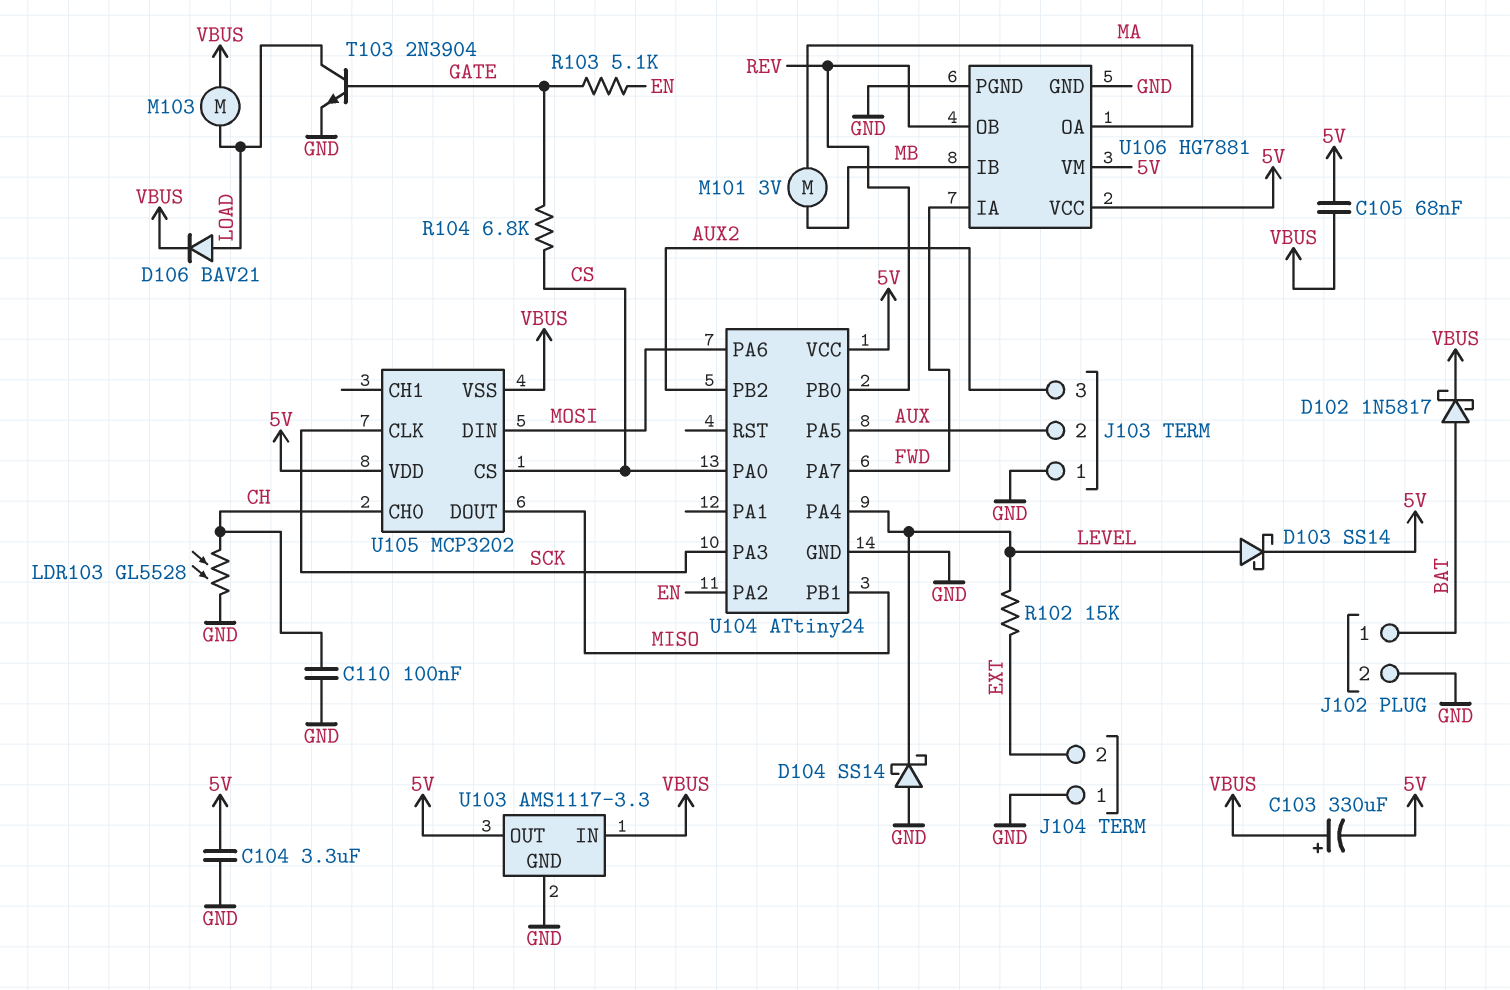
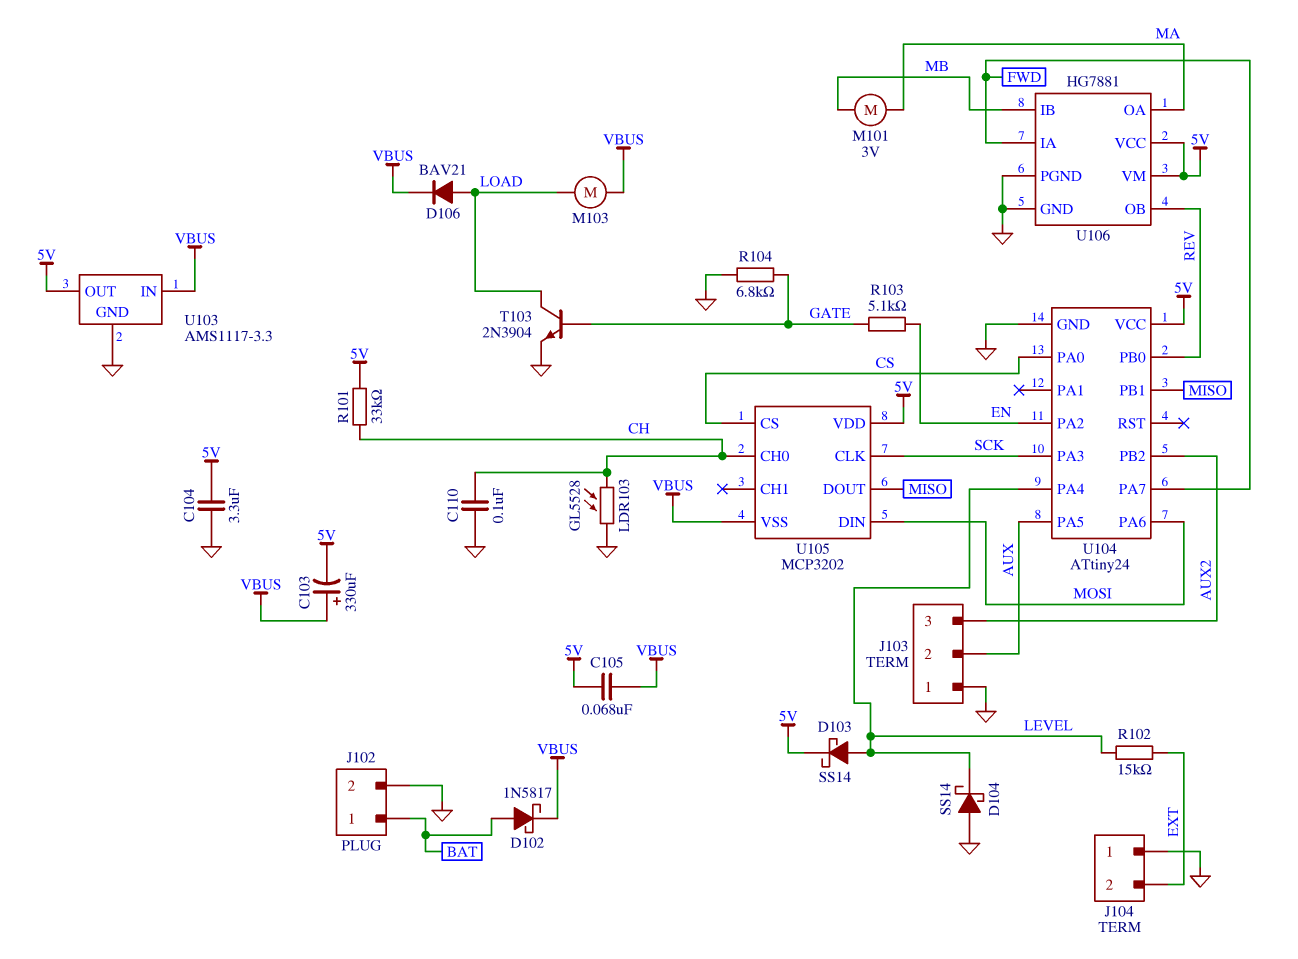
R101: none -> 33k (5V, CH)
R104: 6.8k (CS, GATE) -> 6.8k (GATE, GND)

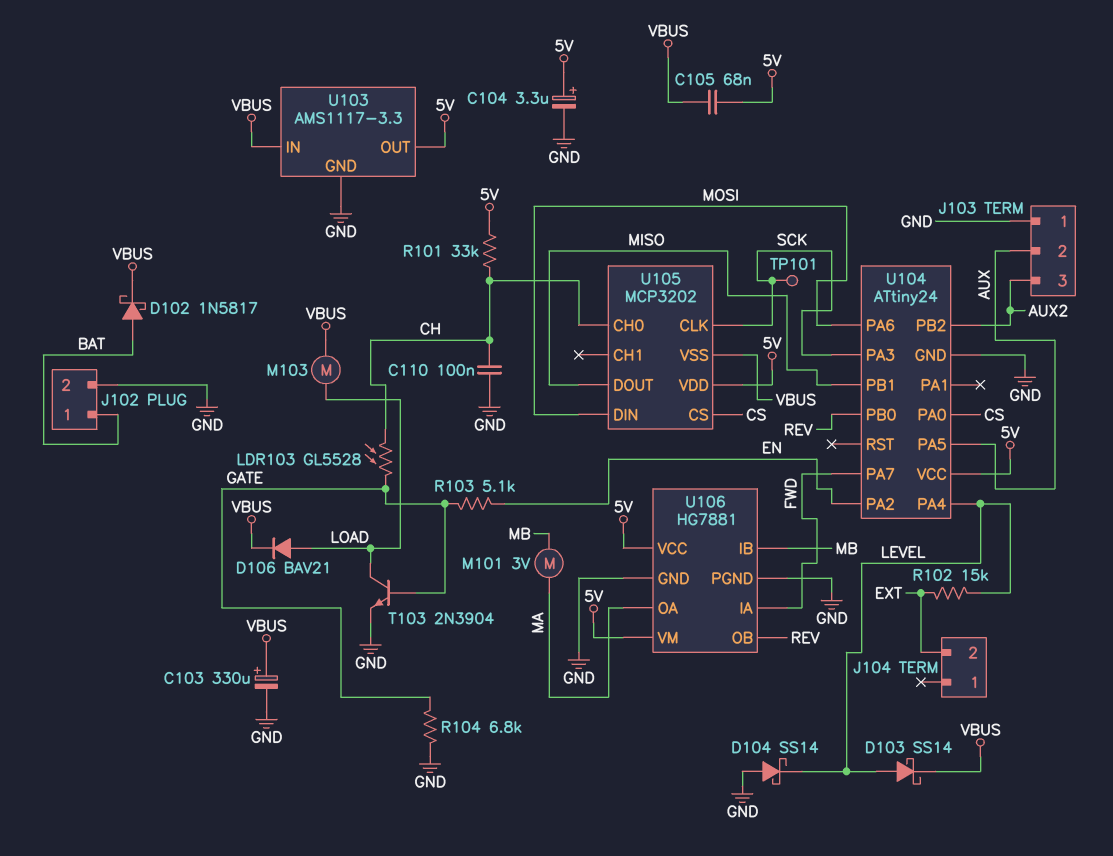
C103: 330uF (plus VBUS, minus 5V) -> 330uF (plus VBUS, minus GND)
C104: 3.3uF (5V, GND) -> 3.3uF (plus 5V, minus GND)
D103: schottky SS14 (A LEVEL, K 5V) -> schottky SS14 (A LEVEL, K VBUS)
J104 pin 1: GND -> none
LDR103: GL5528 (CH, GND) -> GL5528 (CH, GATE)
TP101: none -> test point (SCK)

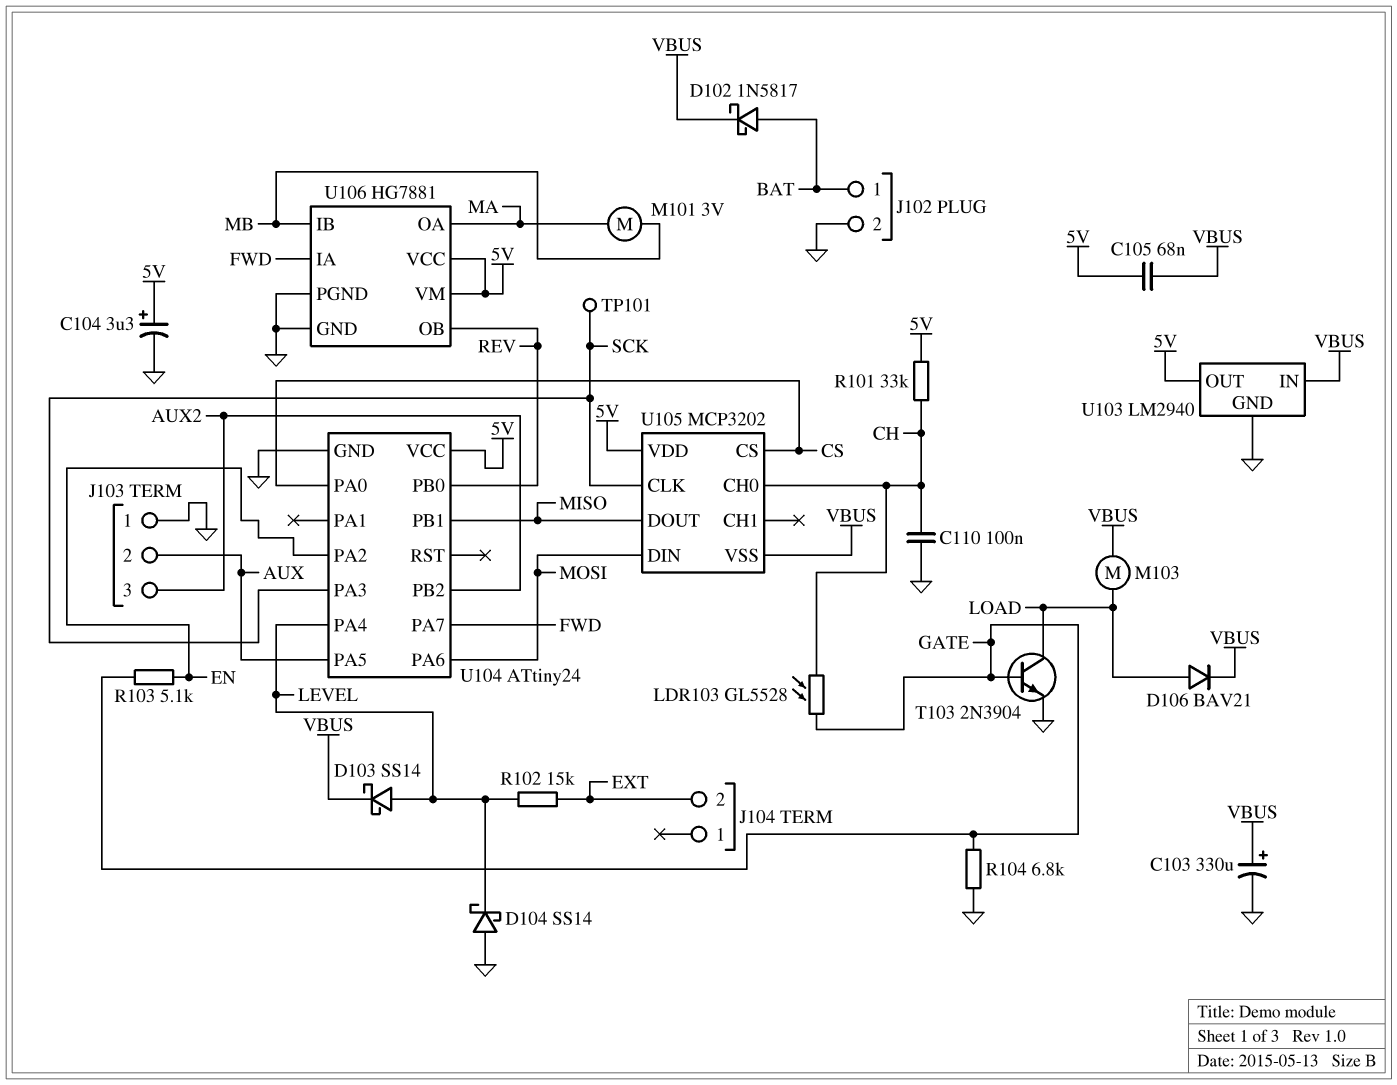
U103: AMS1117-3.3 -> LM2940

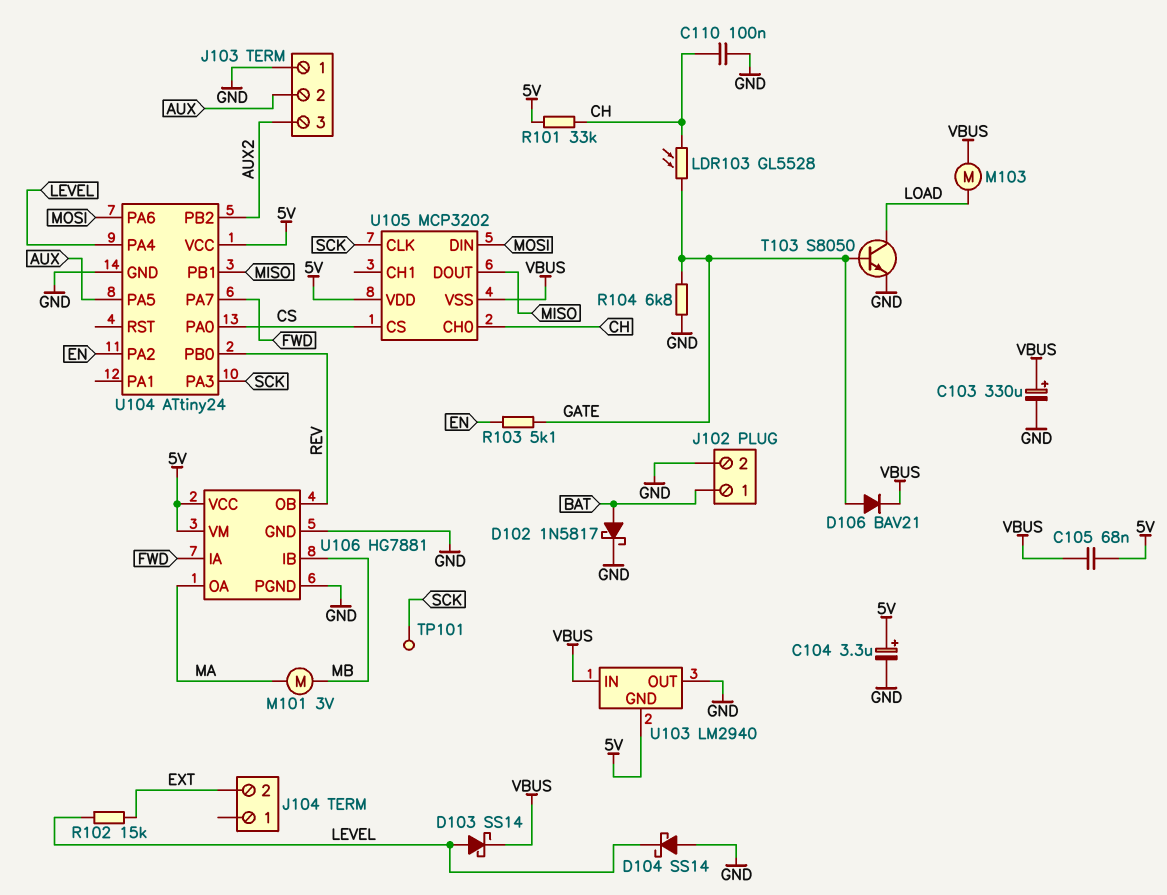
D102: schottky 1N5817 (A BAT, K VBUS) -> schottky 1N5817 (A BAT, K GND)
D106: diode BAV21 (A LOAD, K VBUS) -> diode BAV21 (A GATE, K VBUS)
T103: NPN 2N3904 (B GATE, C LOAD, E GND) -> NPN S8050 (B GATE, C LOAD, E GND)
U103 pin GND: GND -> 5V
U103 pin OUT: 5V -> GND

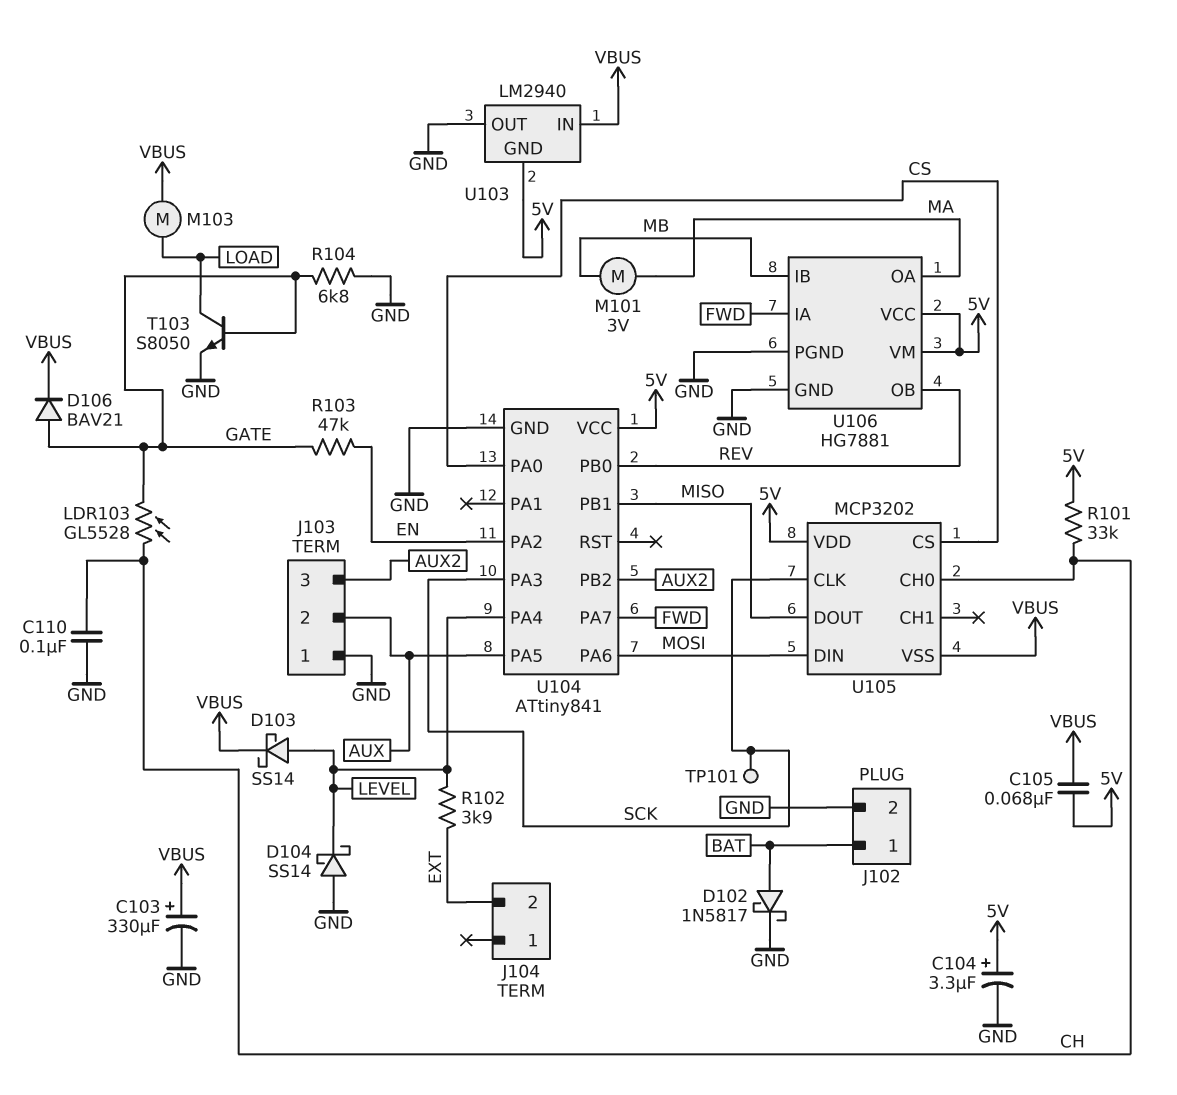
R102: 15k (EXT, LEVEL) -> 3.9k (EXT, LEVEL)
R103: 5.1k (EN, GATE) -> 47k (EN, GATE)
U104: ATtiny24 -> ATtiny841

